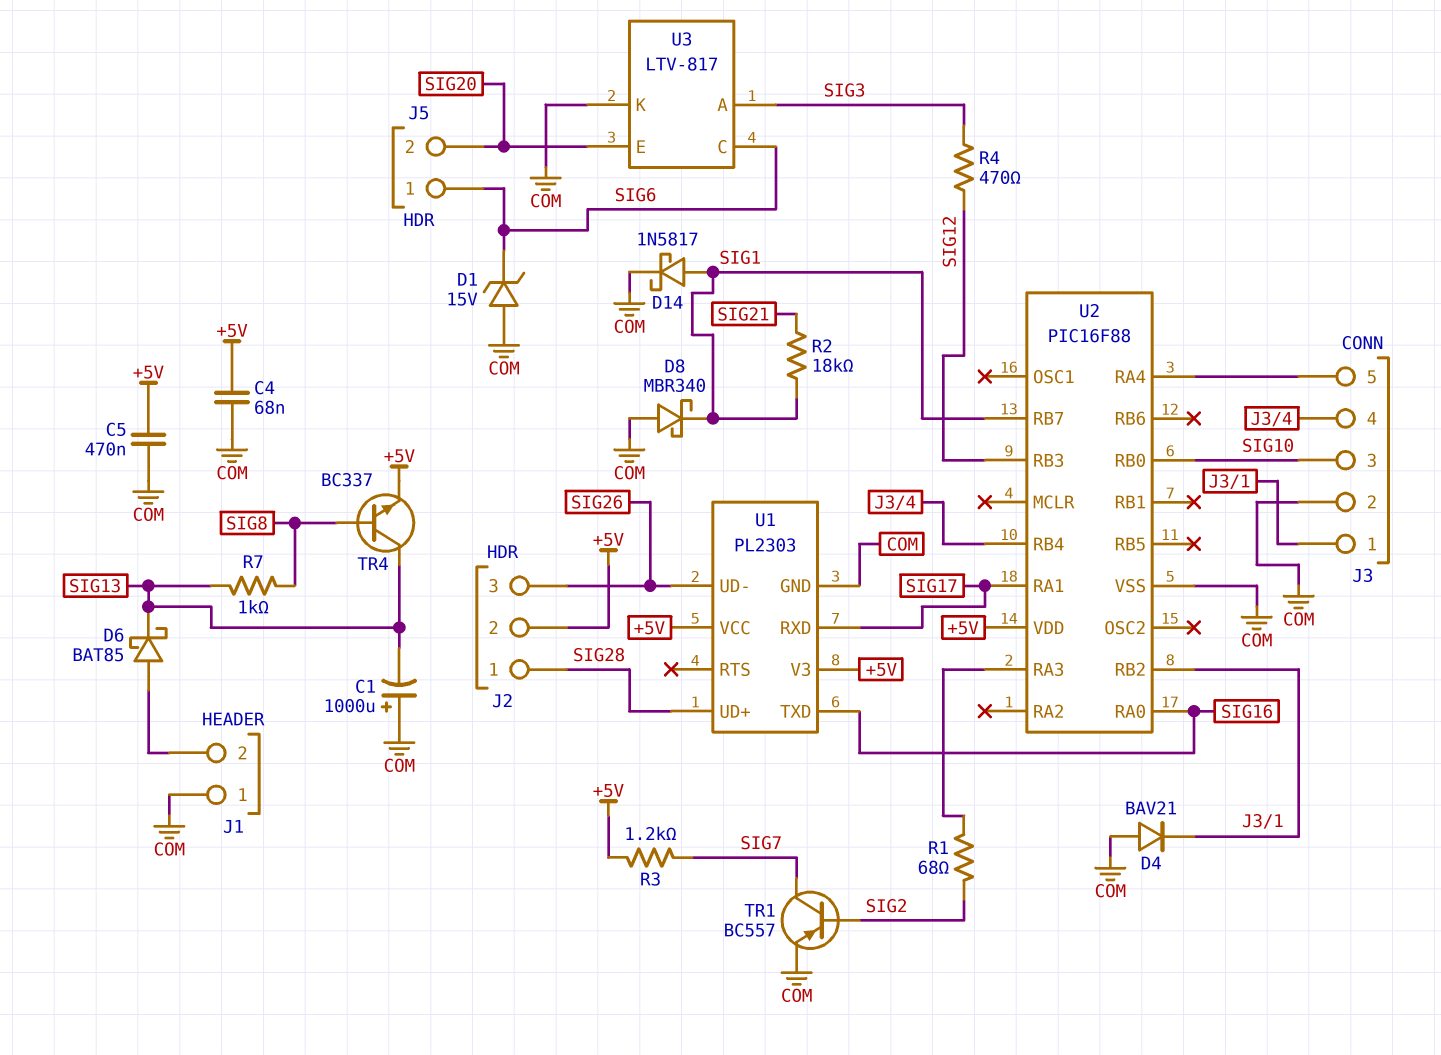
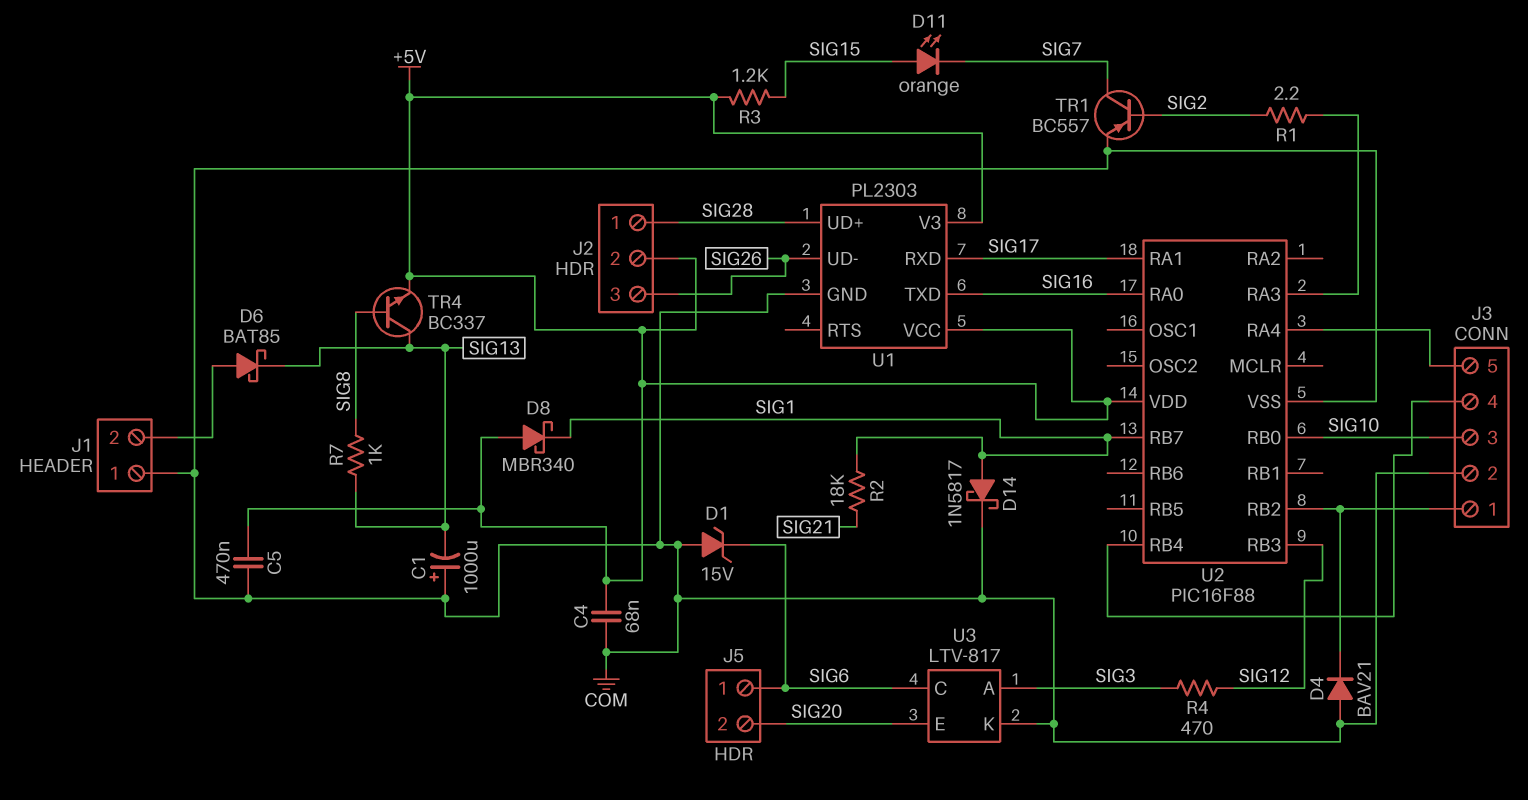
D8: schottky MBR340 (A COM, K SIG1) -> schottky MBR340 (A +5V, K SIG1)
D11: none -> LED orange (A SIG15, K SIG7)
R1: 68 (SIG2, U2/RA3) -> 2.2 (SIG2, U2/RA3)
R3: 1.2k (+5V, SIG7) -> 1.2k (+5V, SIG15)

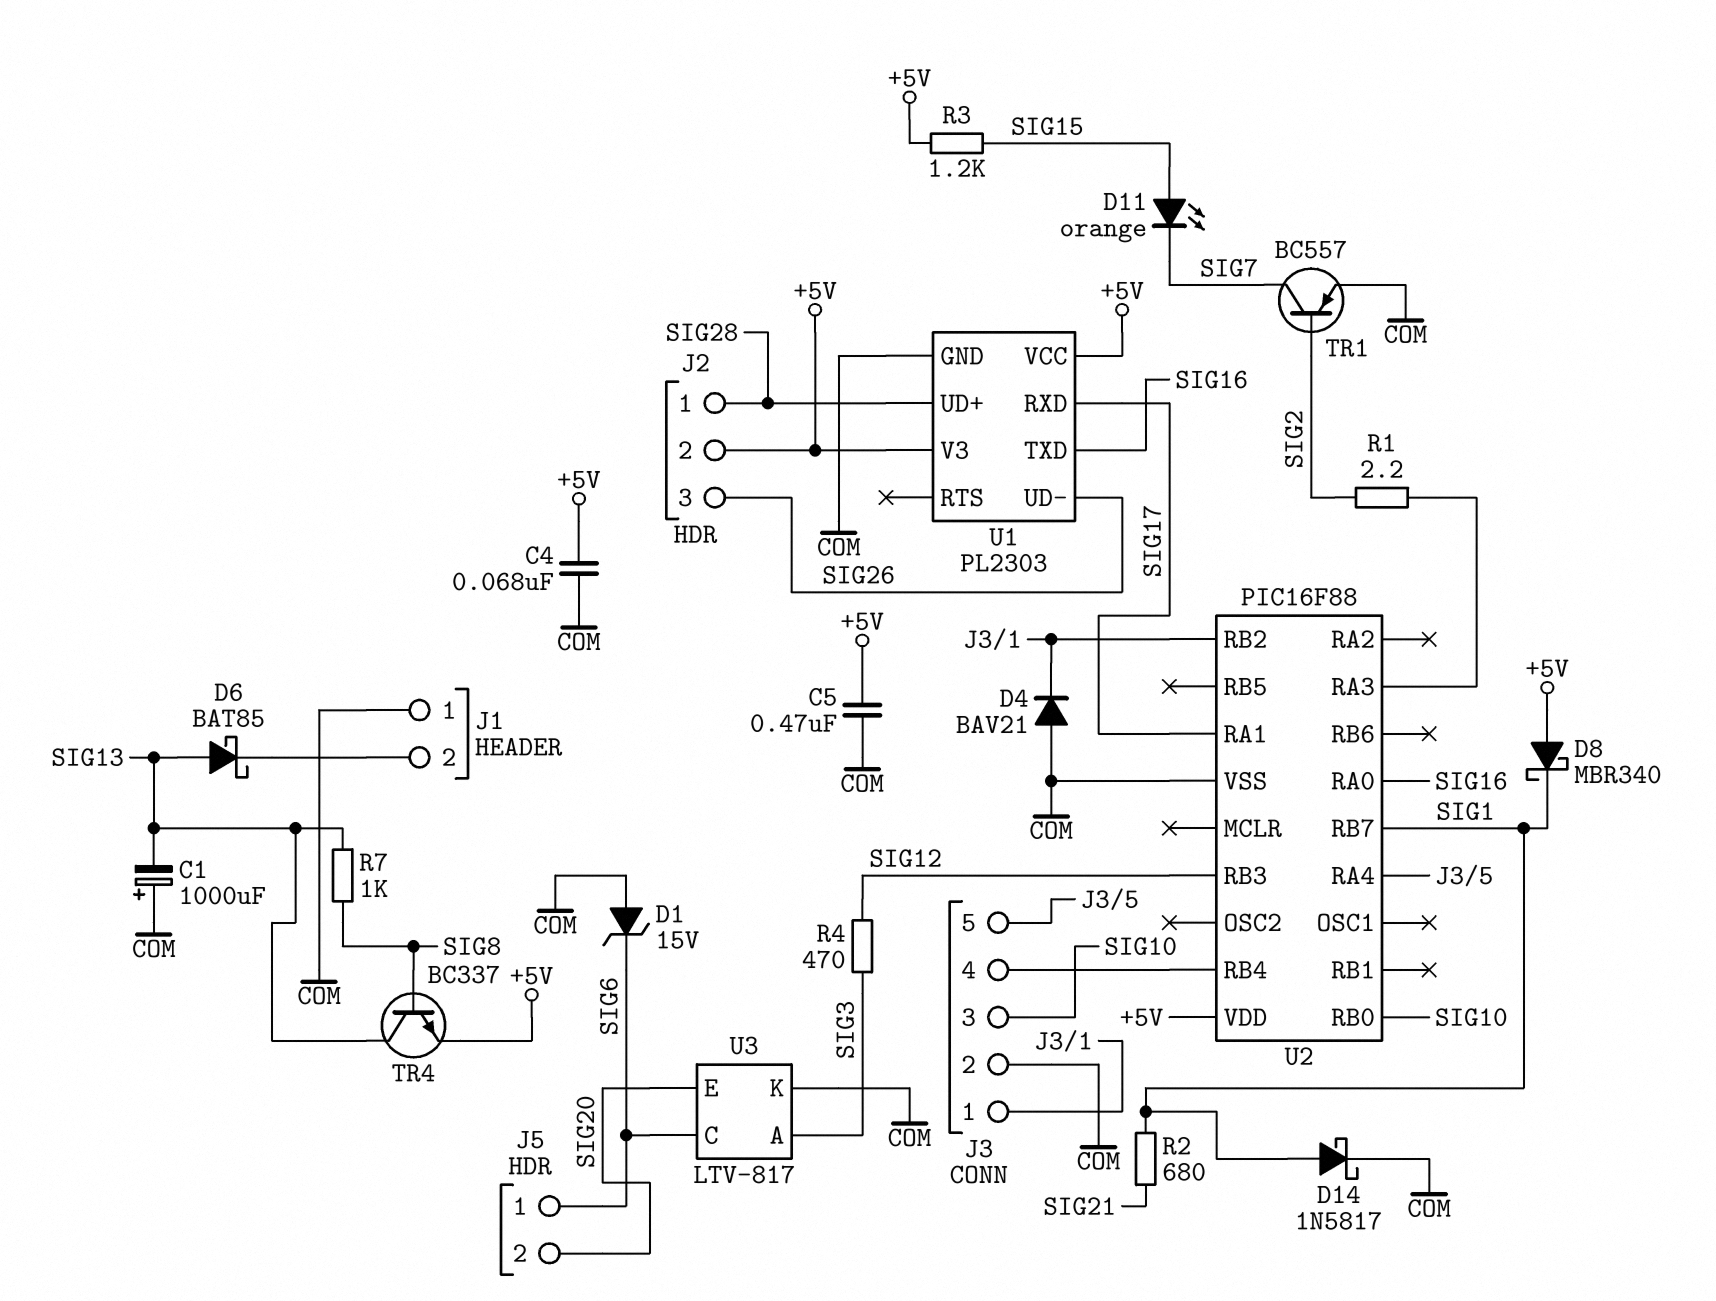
D6: schottky BAT85 (A J1/2, K SIG13) -> schottky BAT85 (A SIG13, K J1/2)
R2: 18k (SIG1, SIG21) -> 680 (SIG1, SIG21)

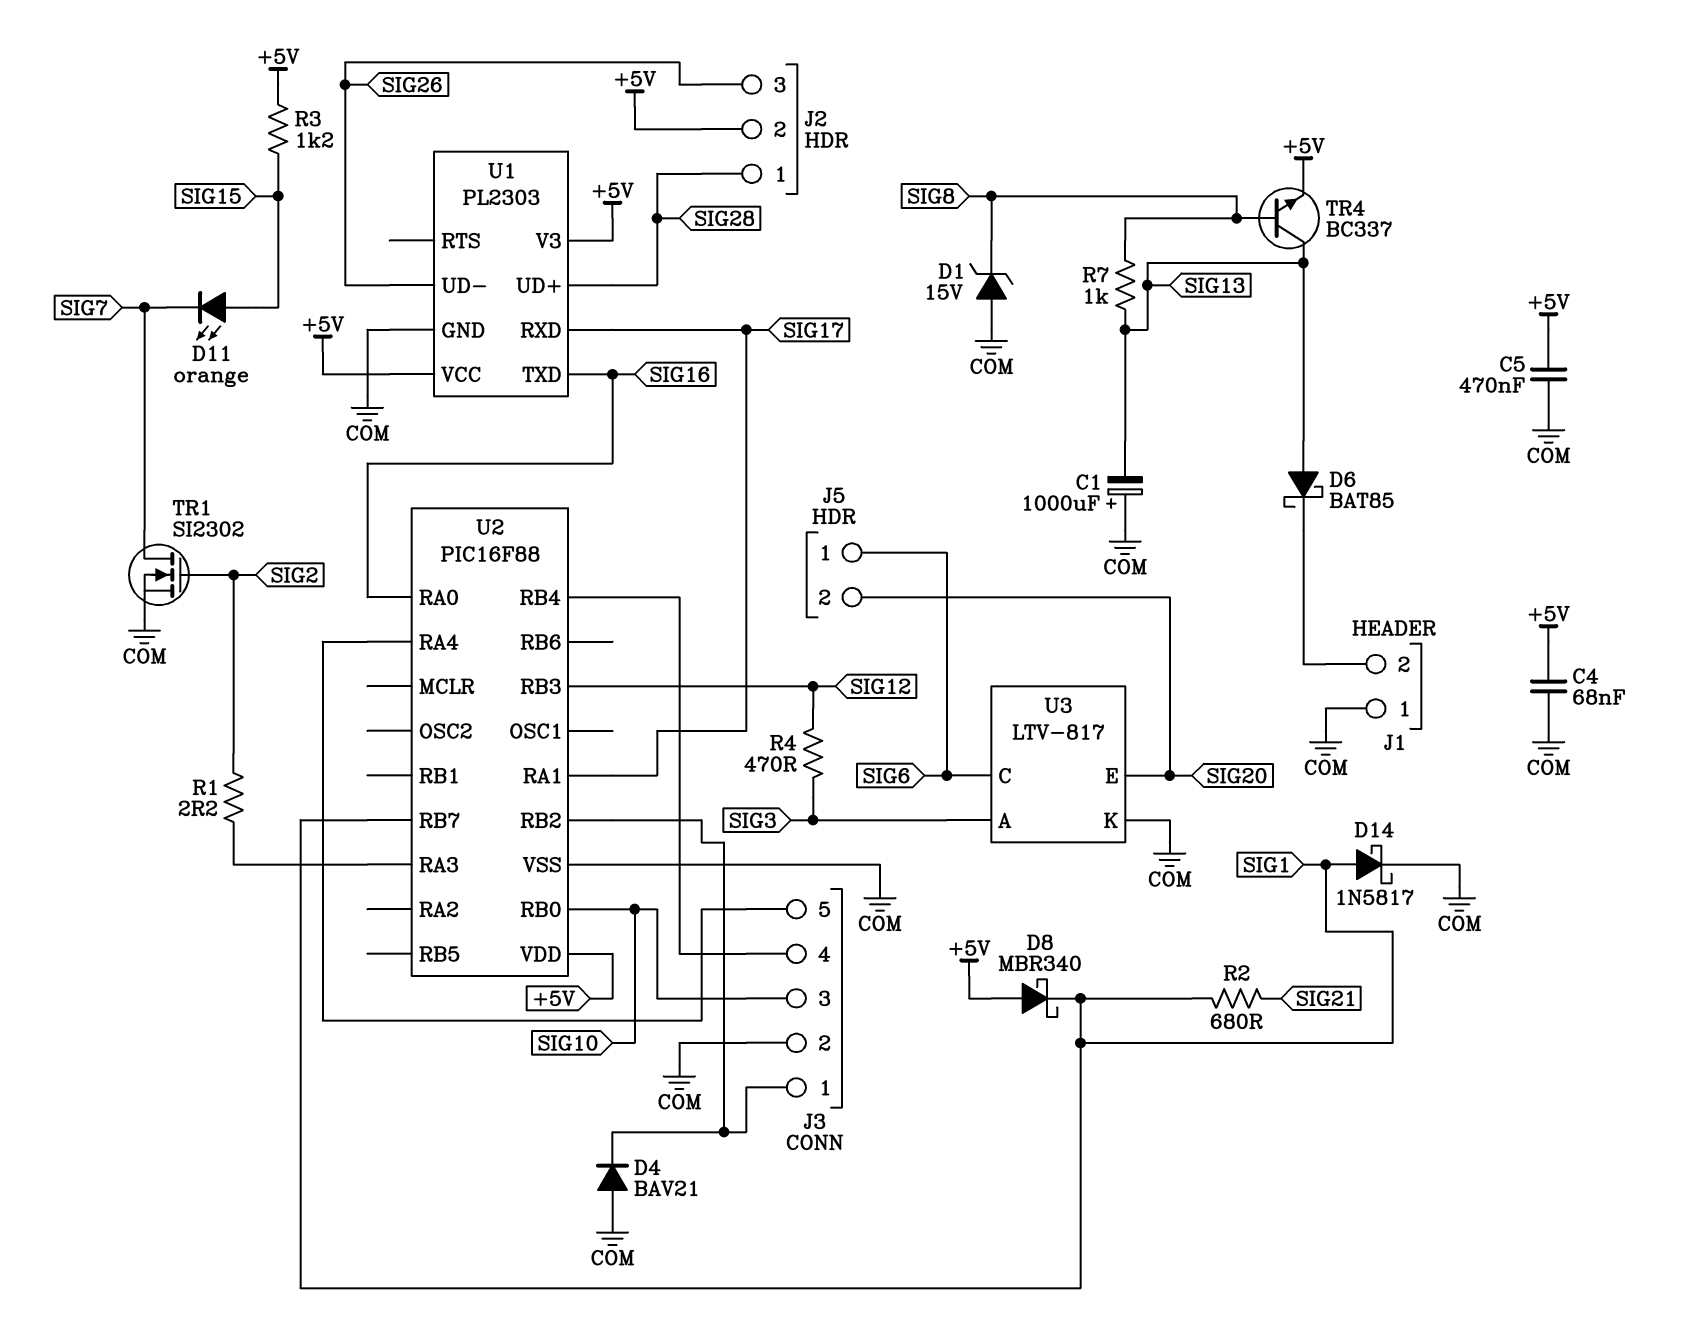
D1: zener 15V (A COM, K SIG6) -> zener 15V (A COM, K SIG8)
TR1: PNP BC557 (B SIG2, C SIG7, E COM) -> NMOS SI2302 (G SIG2, D SIG7, S COM)

